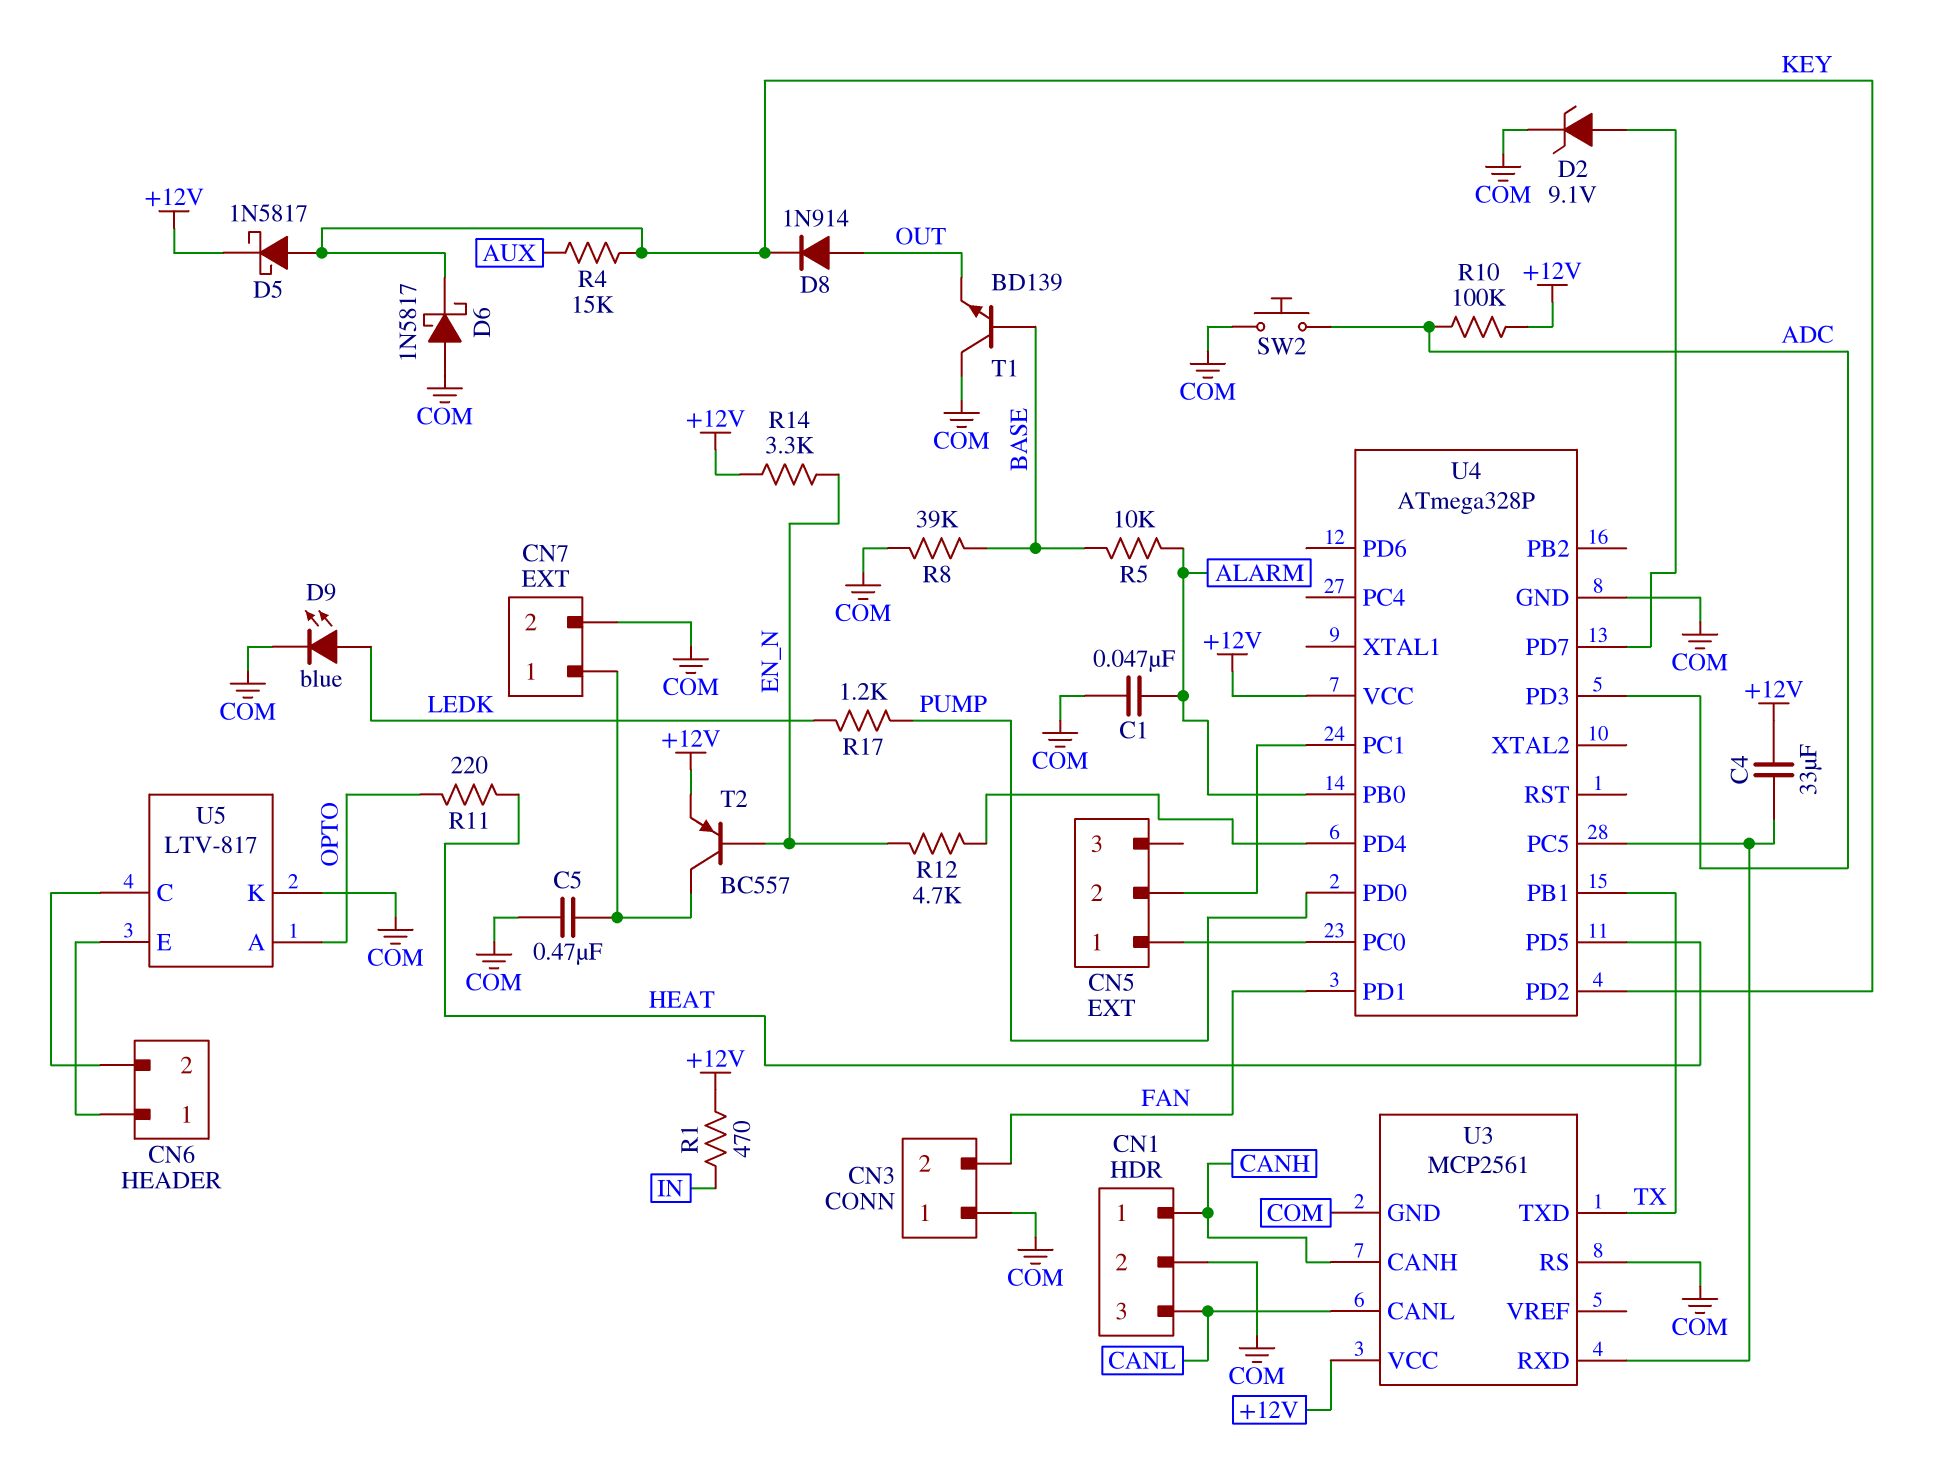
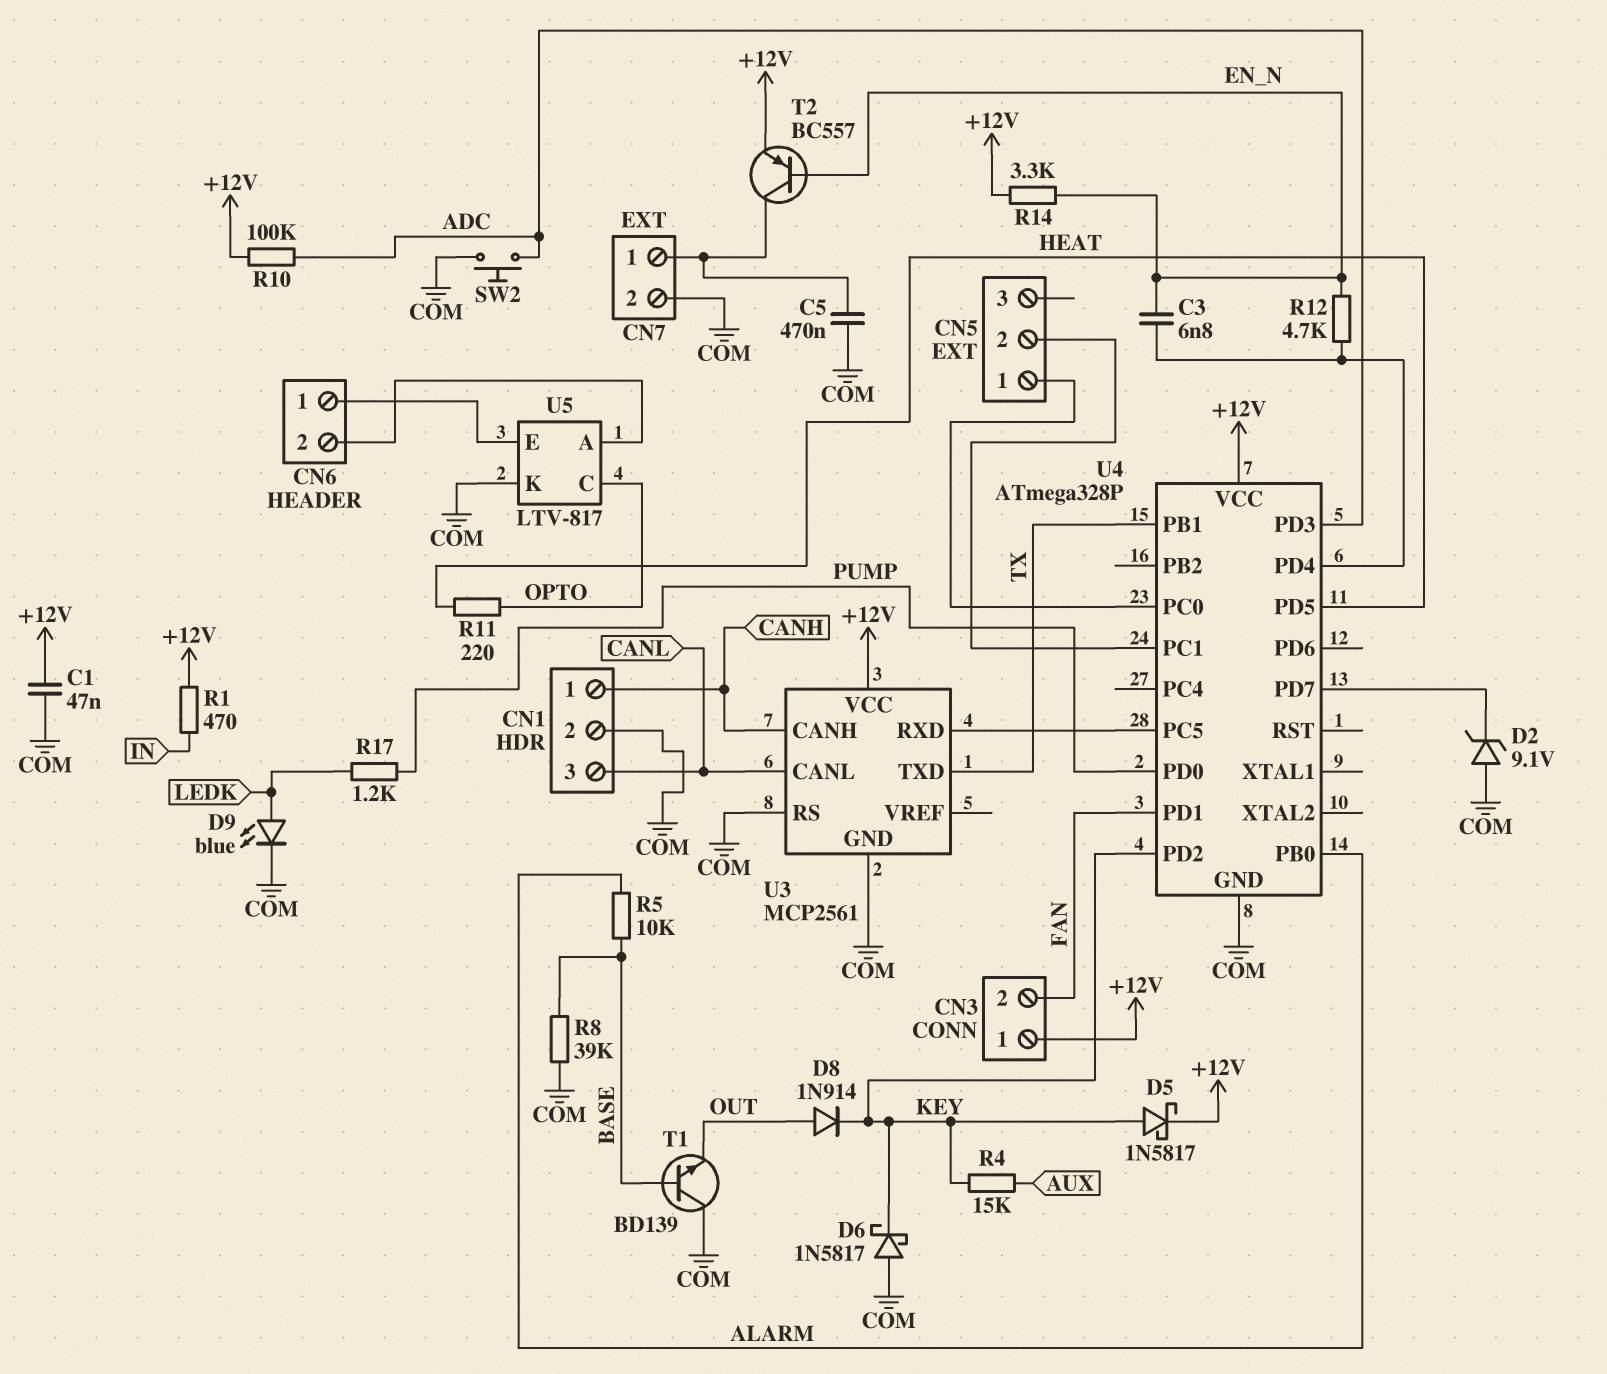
C1: 47nF (ALARM, COM) -> 47nF (+12V, COM)
C3: none -> 6.8nF (EN_N, U4/PD4)
C4: 33uF (+12V, U3/RXD) -> none
CN3 pin 1: COM -> +12V
D2: zener 9.1V (A U4/PD7, K COM) -> zener 9.1V (A COM, K U4/PD7)
U5 pin A: OPTO -> CN6/2
U5 pin C: CN6/2 -> OPTO

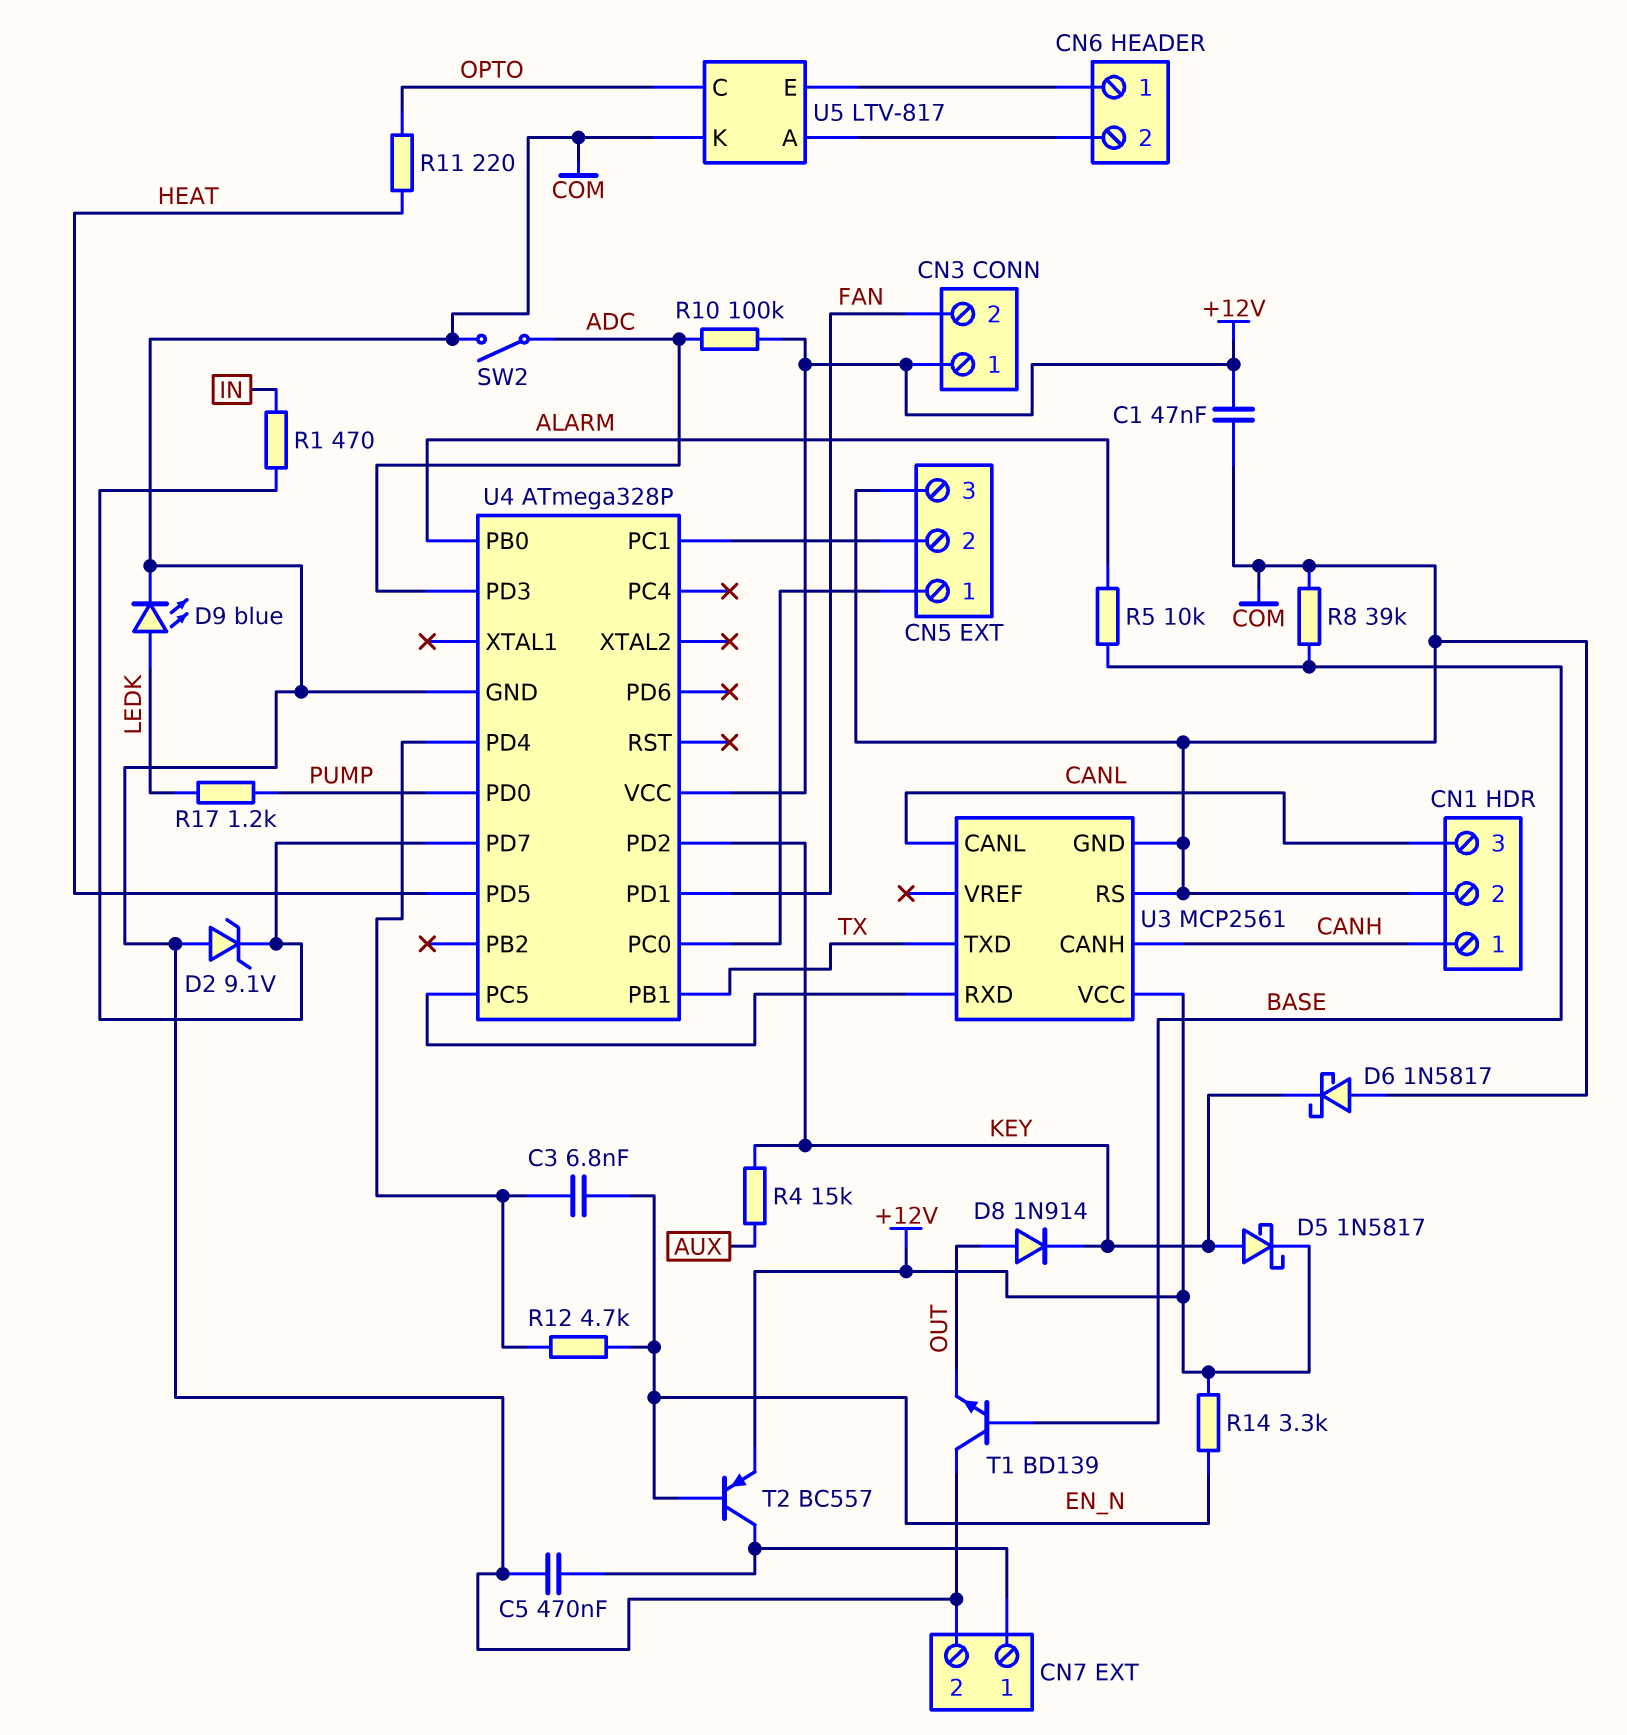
CN5 pin 3: none -> COM
R1: 470 (+12V, IN) -> 470 (IN, U4/PD7)
SW2: button (ADC, COM) -> switch (ADC, COM)

